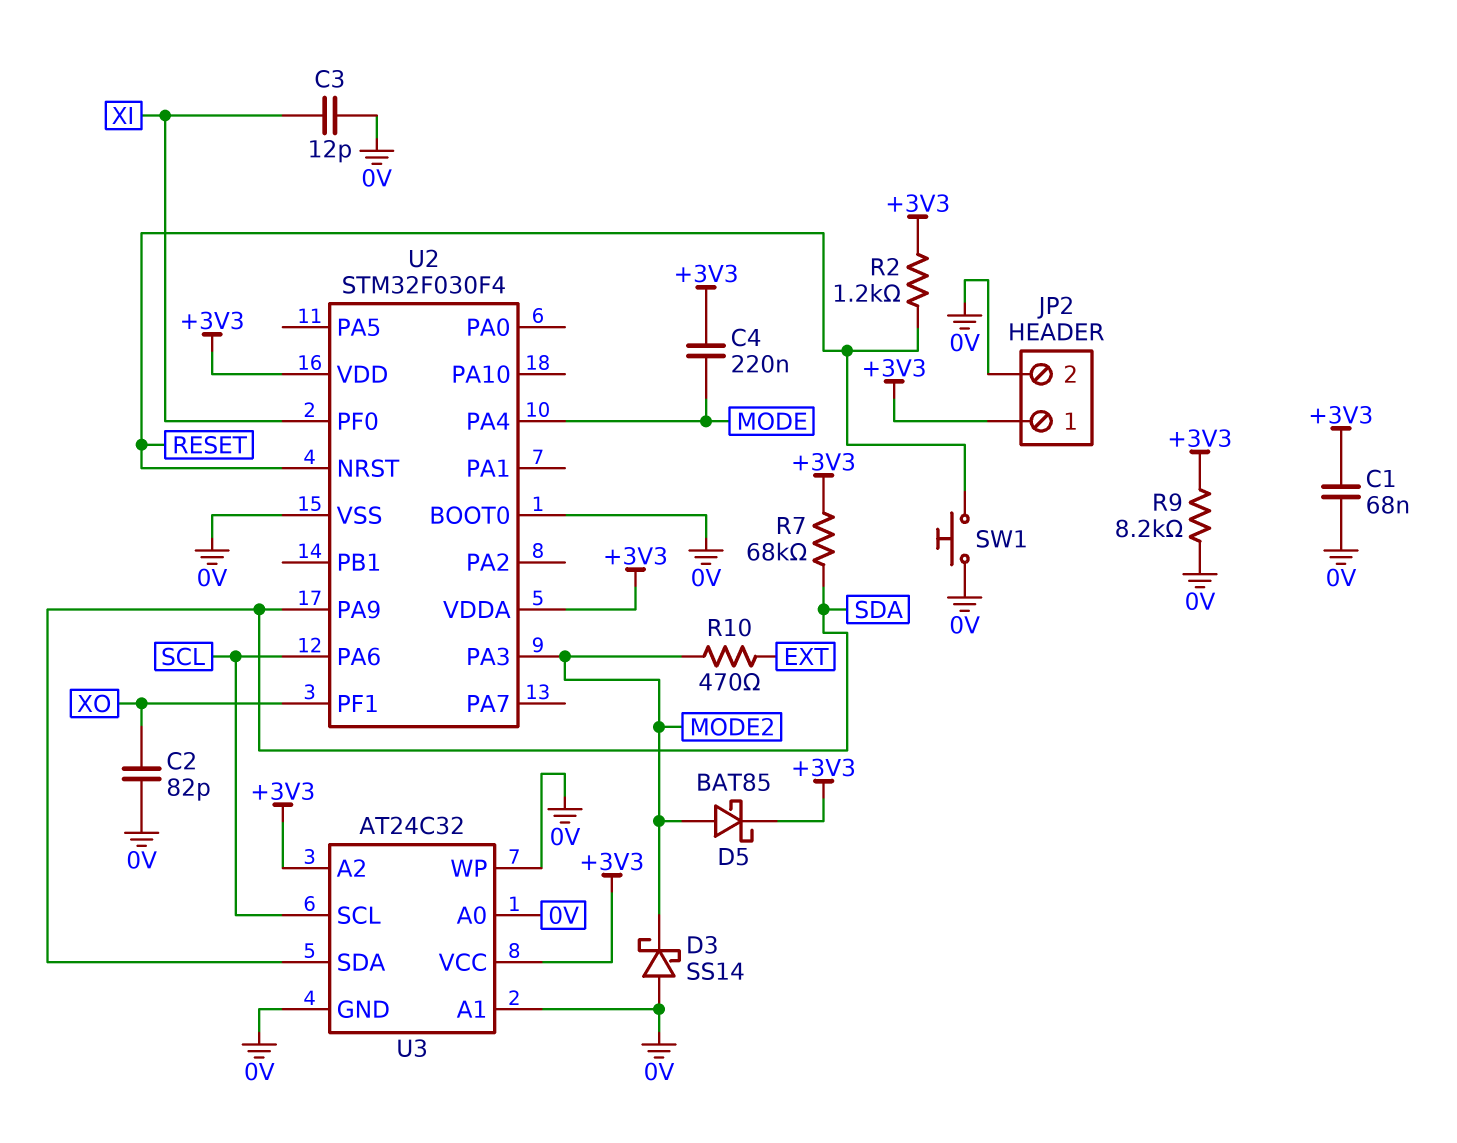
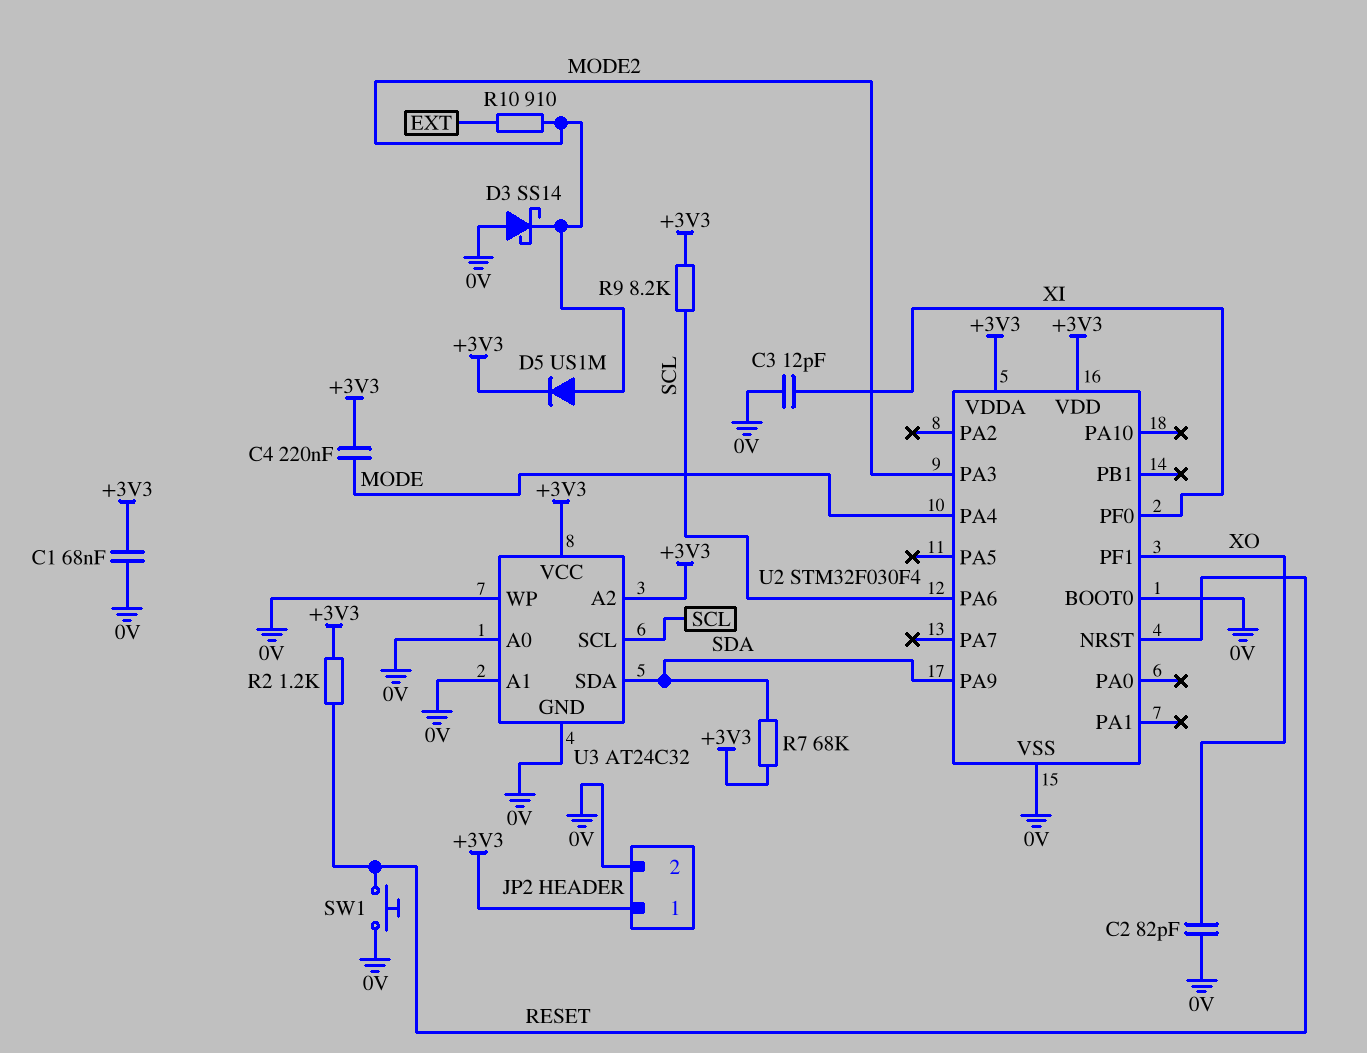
D5: schottky BAT85 (A MODE2, K +3V3) -> diode US1M (A MODE2, K +3V3)
R9: 8.2k (+3V3, 0V) -> 8.2k (+3V3, SCL)
R10: 470 (EXT, MODE2) -> 910 (EXT, MODE2)

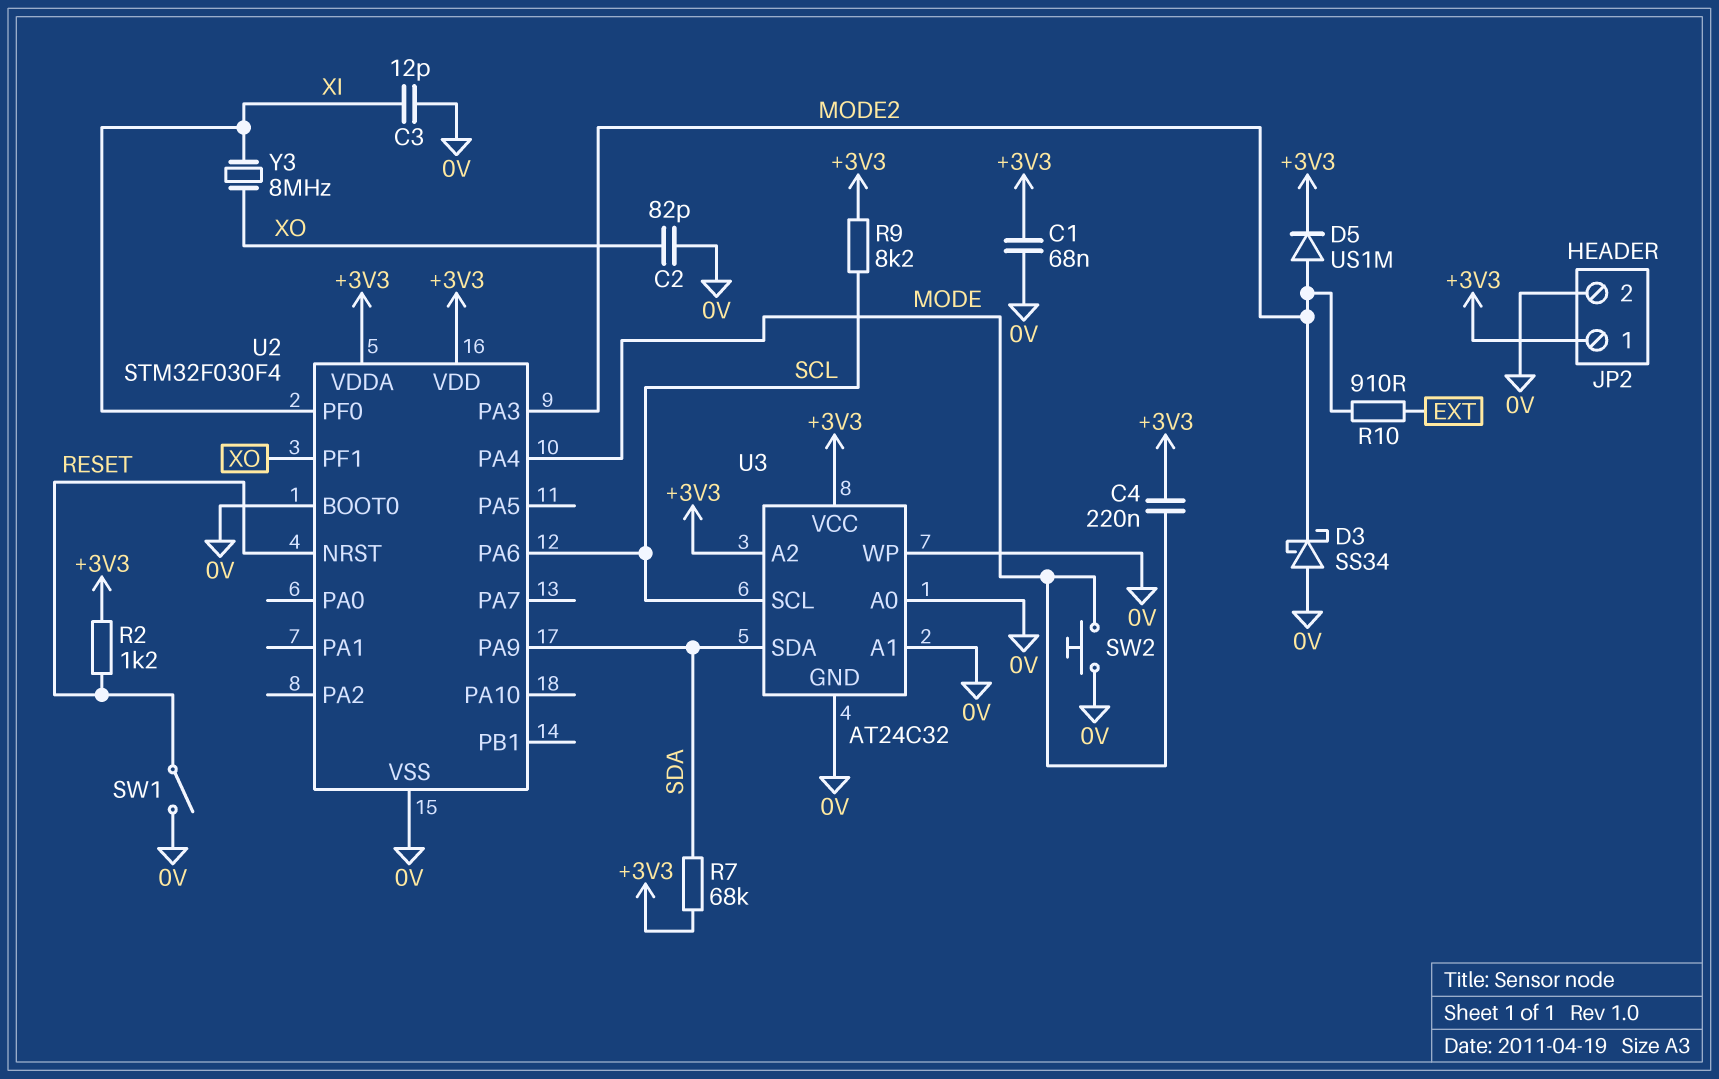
D3: schottky SS14 (A 0V, K MODE2) -> schottky SS34 (A 0V, K MODE2)
SW1: button (0V, RESET) -> switch (0V, RESET)
SW2: none -> button (0V, MODE)
Y3: none -> 8MHz (XI, XO)

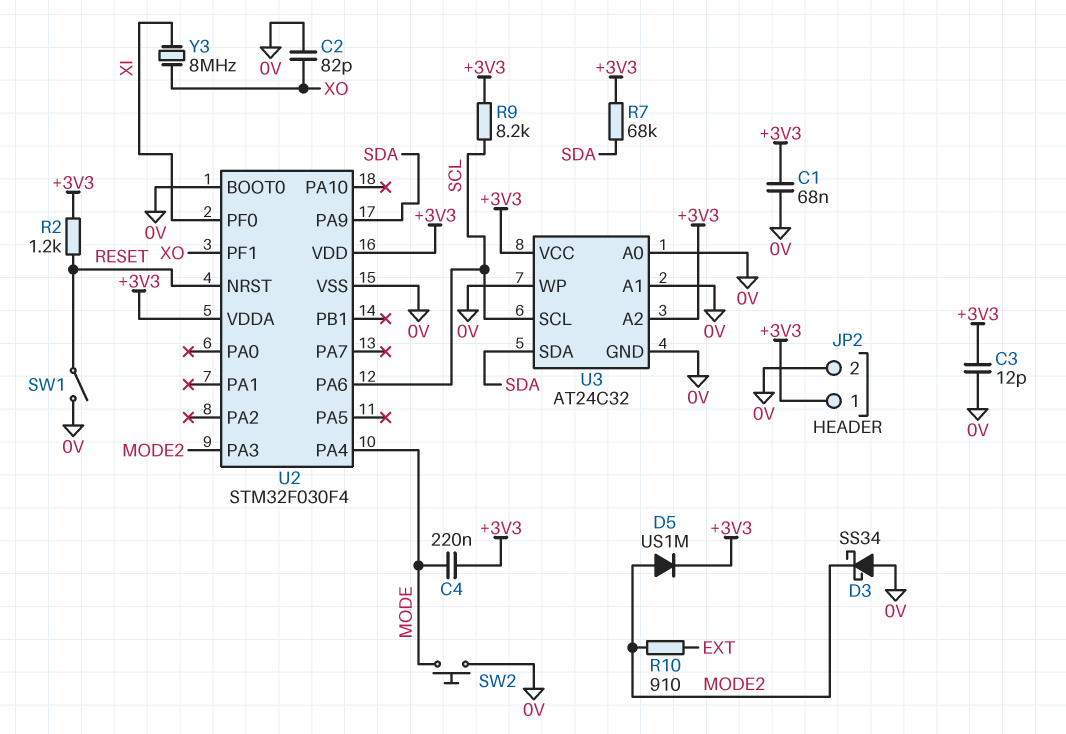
C3: 12pF (0V, XI) -> 12pF (+3V3, 0V)

